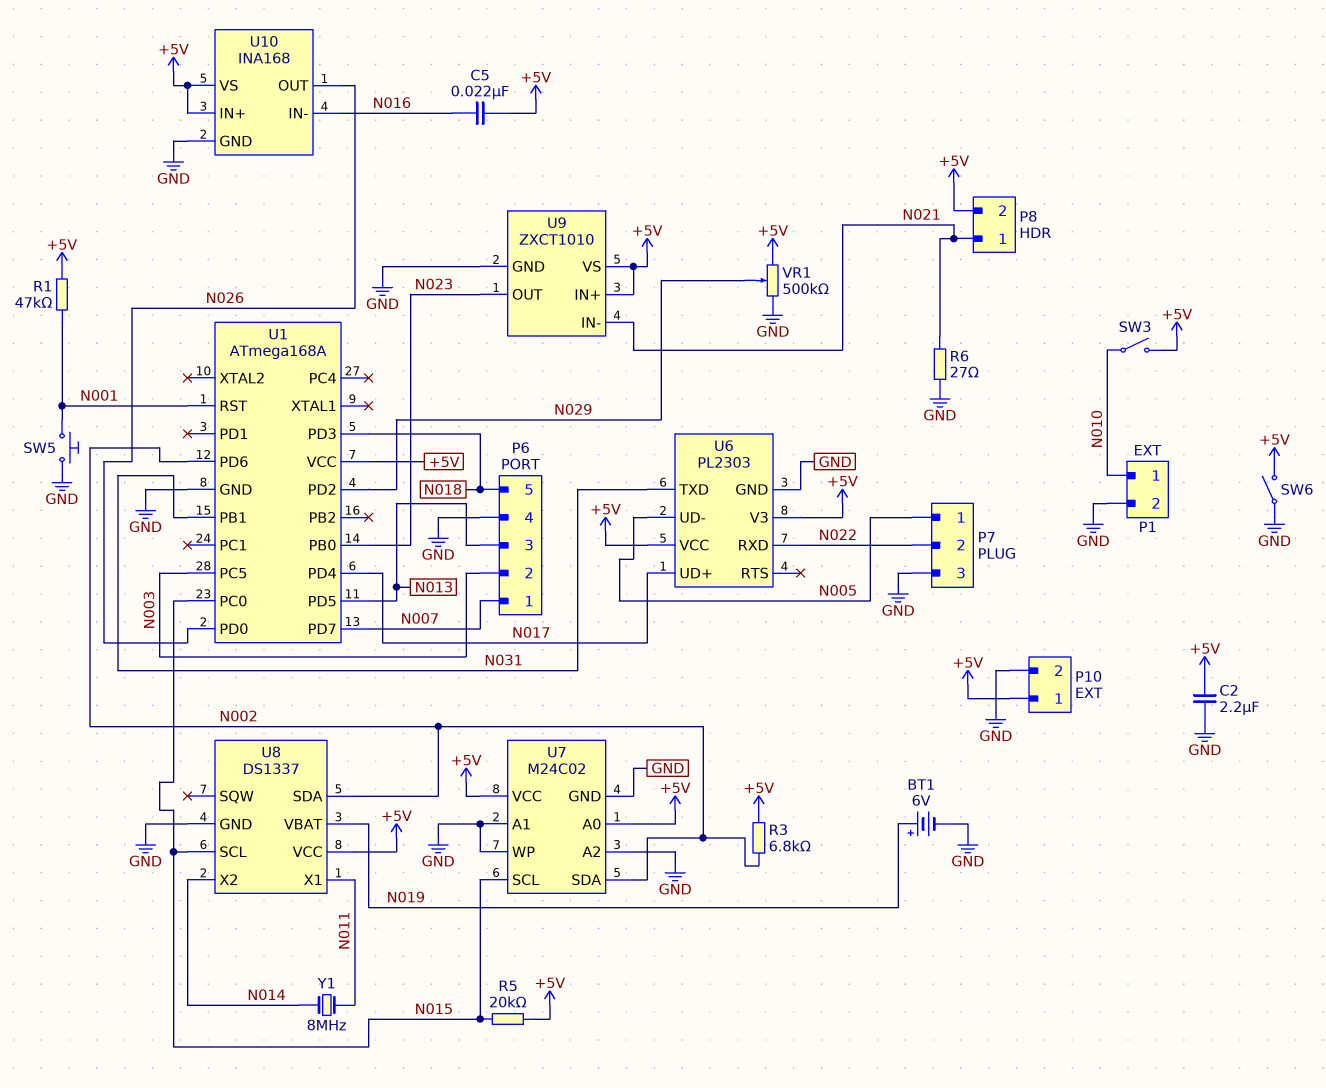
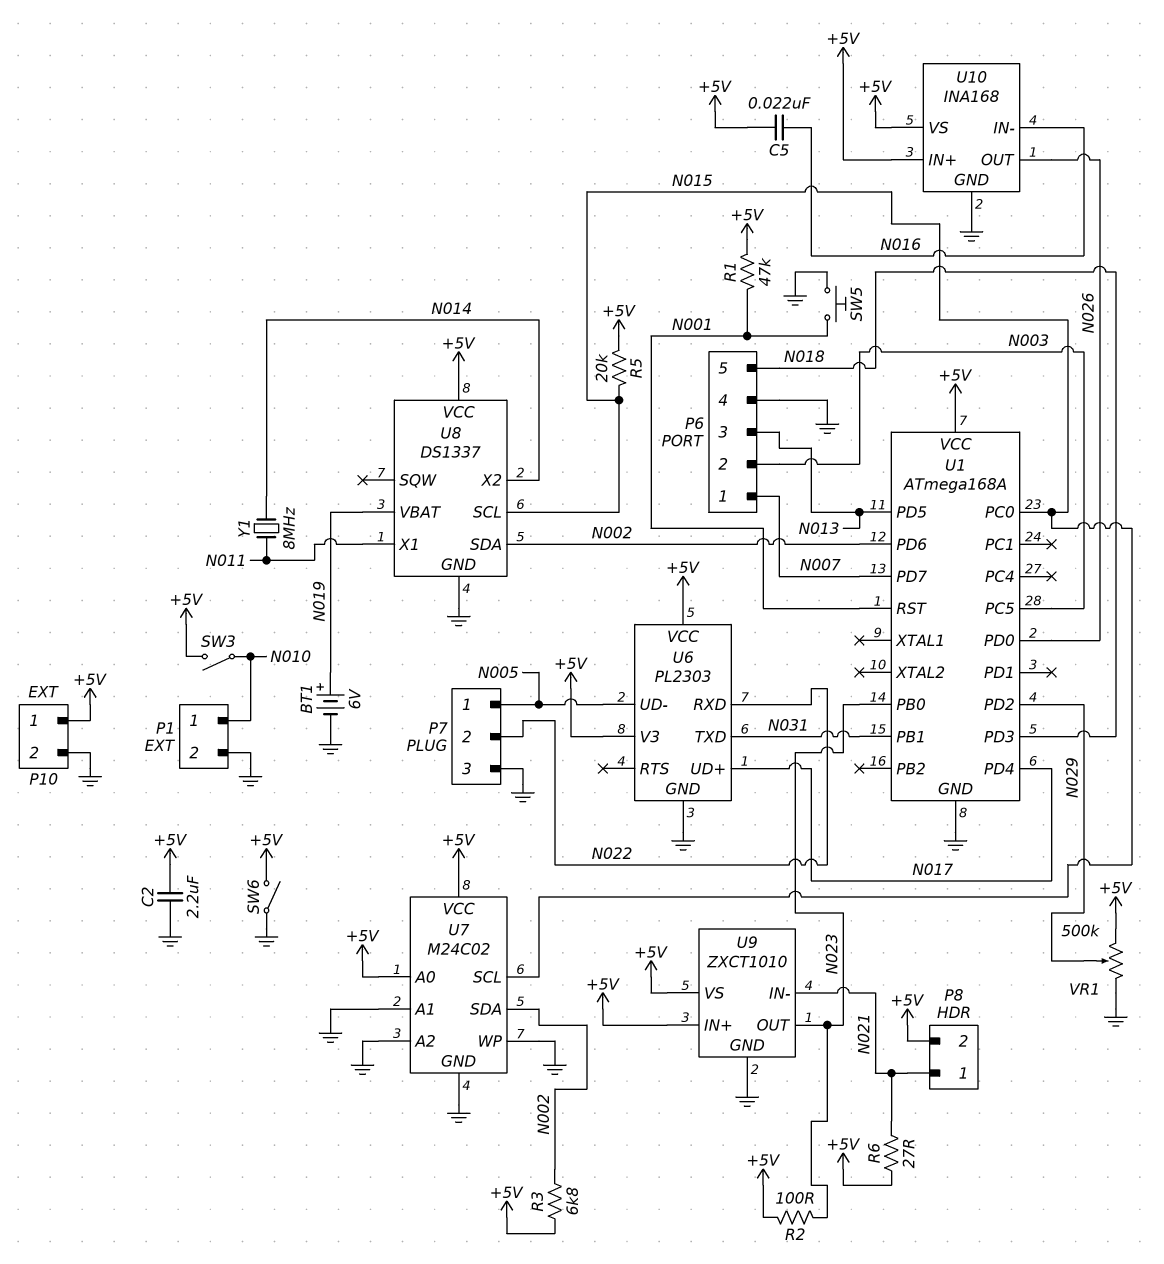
R2: none -> 100 (+5V, N023)
R6: 27 (GND, N021) -> 27 (+5V, N021)

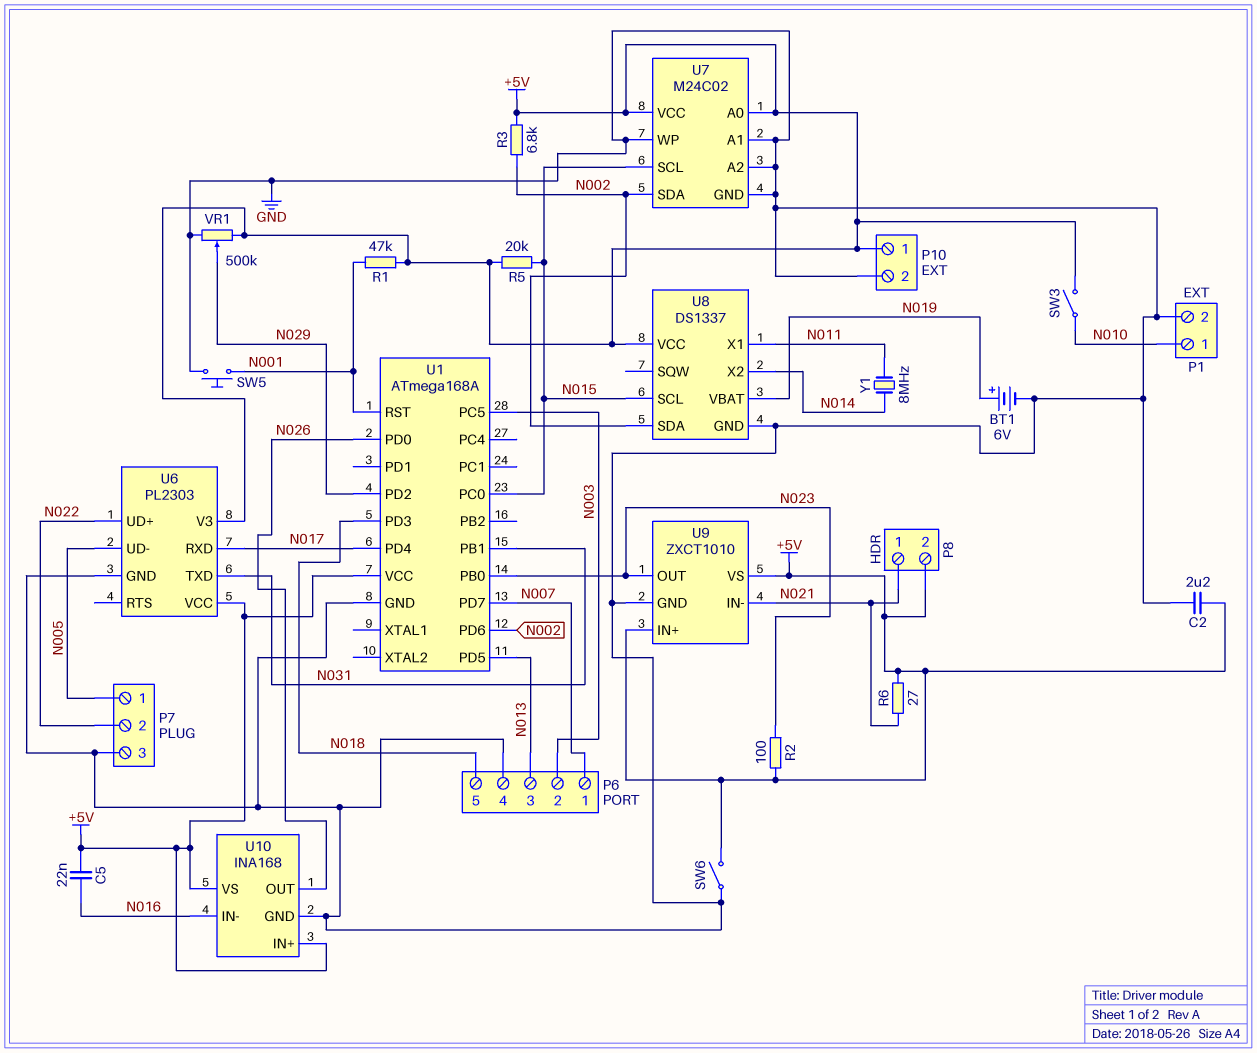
U6 pin RXD: N022 -> N017
U6 pin UD+: N017 -> N022

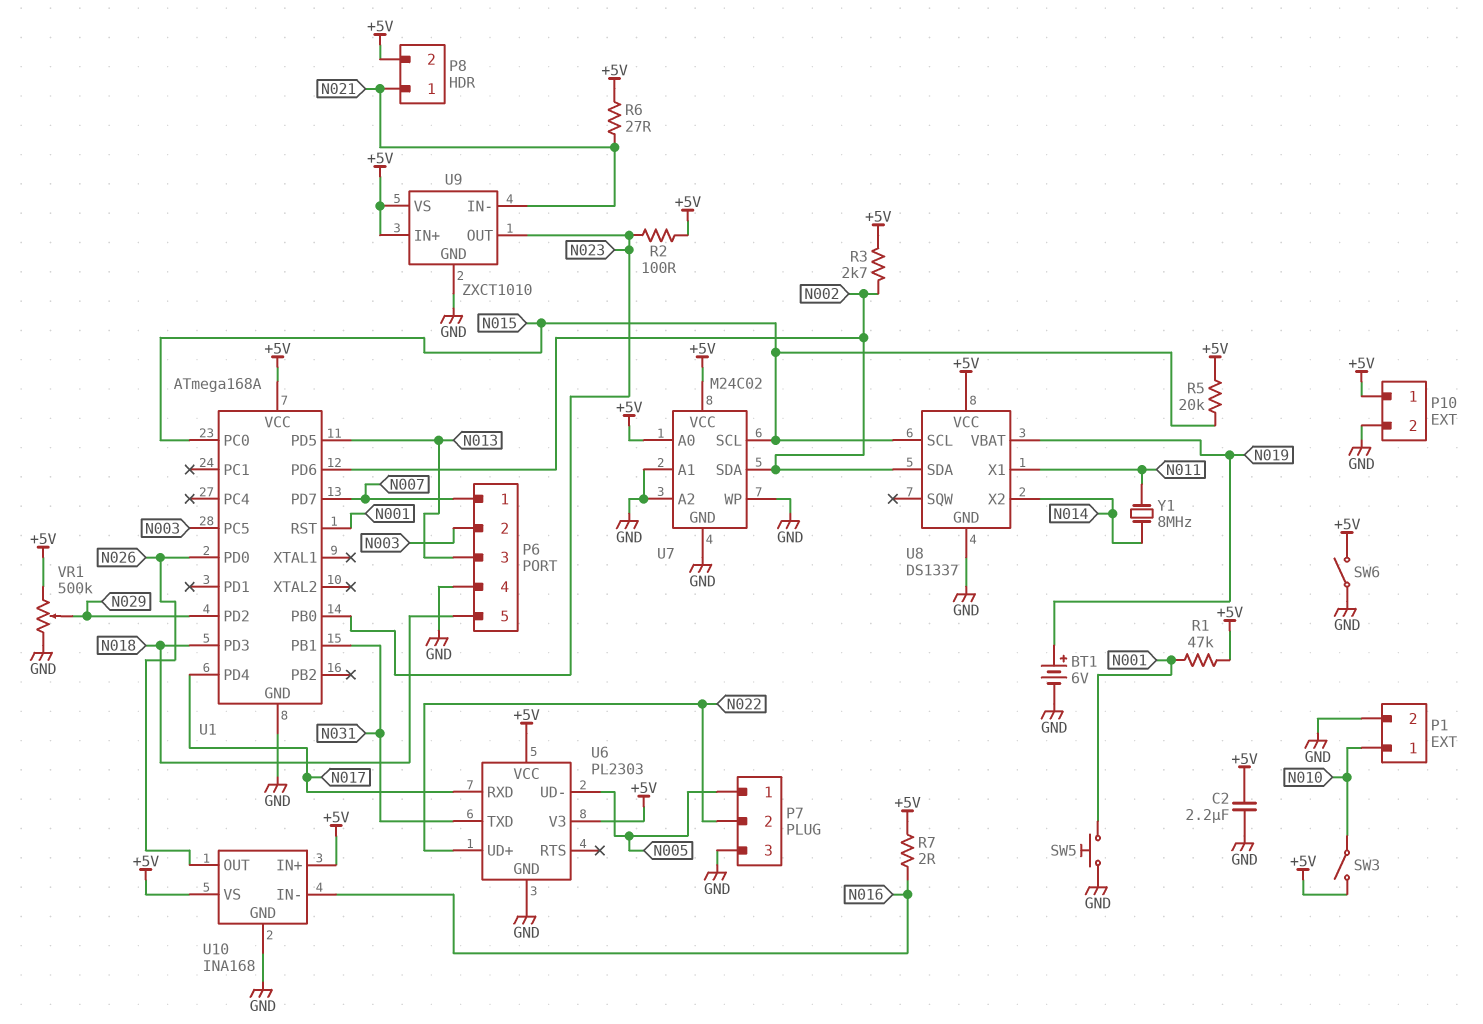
C5: 22nF (+5V, N016) -> none
R3: 6.8k (+5V, N002) -> 2.7k (+5V, N002)
R7: none -> 2 (+5V, N016)

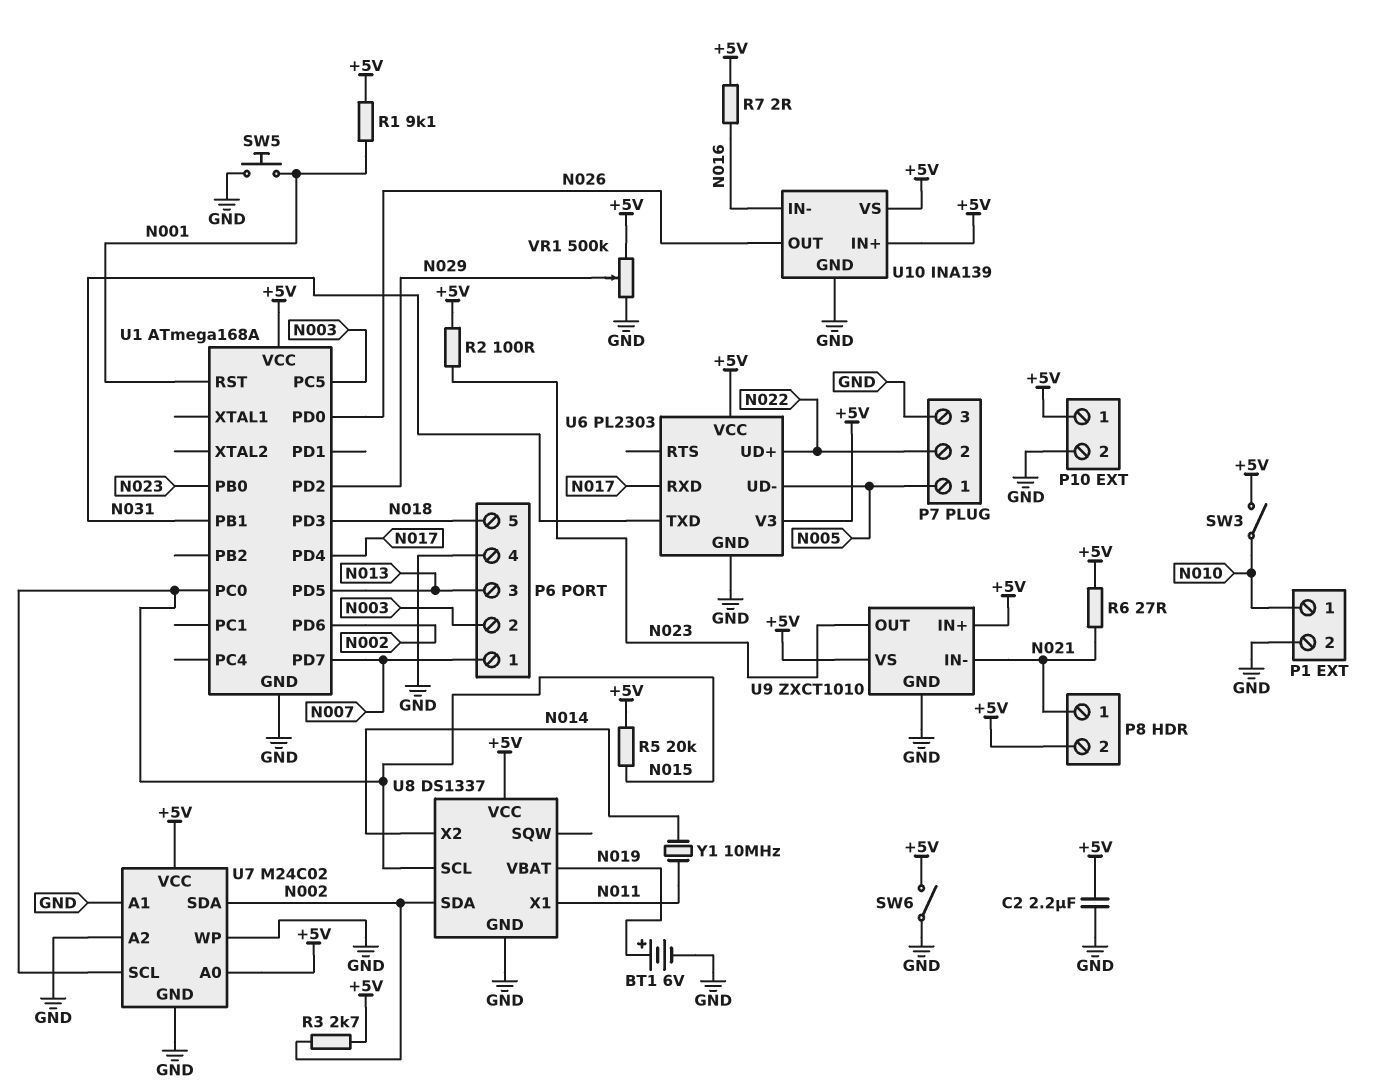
R1: 47k (+5V, N001) -> 9.1k (+5V, N001)
U10: INA168 -> INA139
Y1: 8MHz (N011, N014) -> 10MHz (N011, N014)

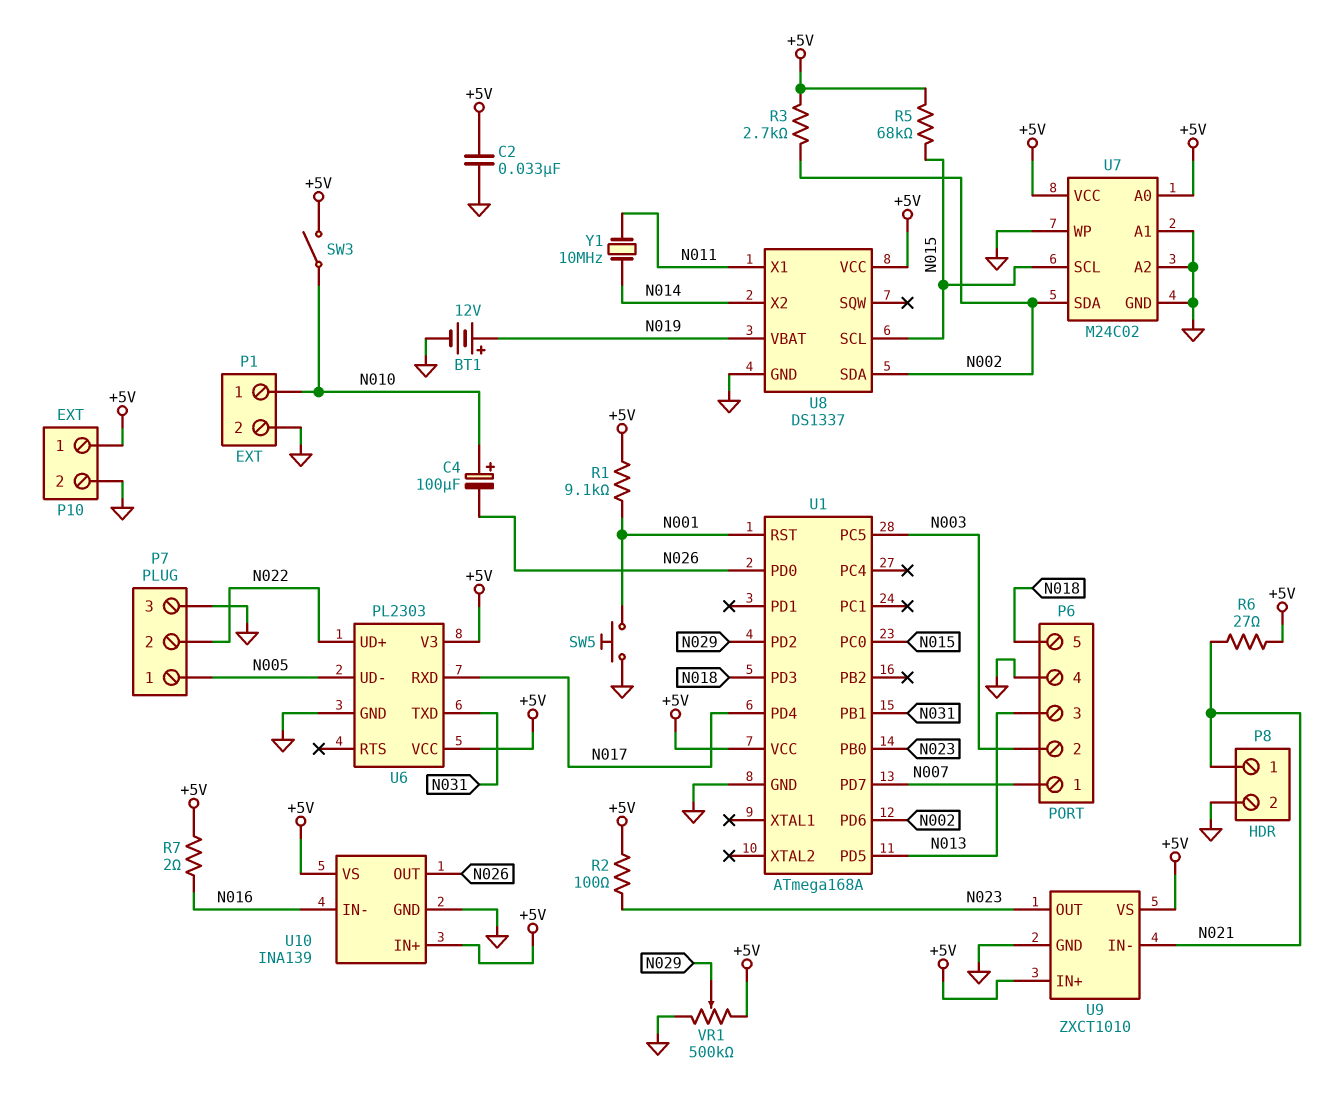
BT1: 6V (plus N019, minus GND) -> 12V (plus N019, minus GND)
C2: 2.2uF (+5V, GND) -> 33nF (+5V, GND)
C4: none -> 100uF (plus N010, minus N026)
P8 pin 2: +5V -> GND
R5: 20k (+5V, N015) -> 68k (+5V, N015)
SW6: switch (+5V, GND) -> none

